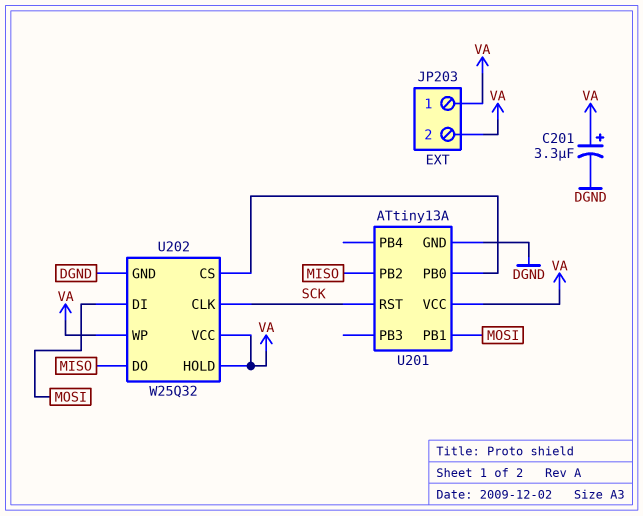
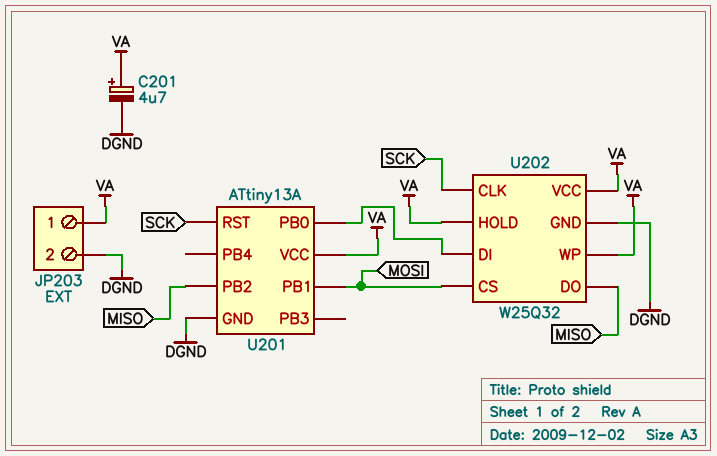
C201: 3.3uF (plus VA, minus DGND) -> 4.7uF (plus VA, minus DGND)
JP203 pin 2: VA -> DGND
U202 pin CS: U201/PB0 -> MOSI
U202 pin DI: MOSI -> U201/PB0

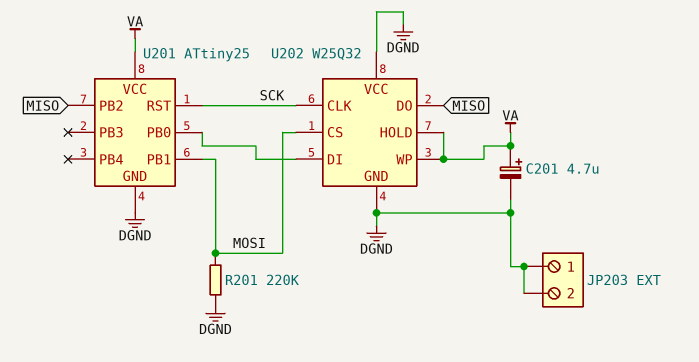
JP203 pin 1: VA -> DGND
R201: none -> 220k (DGND, MOSI)
U201: ATtiny13A -> ATtiny25
U202 pin VCC: VA -> DGND

